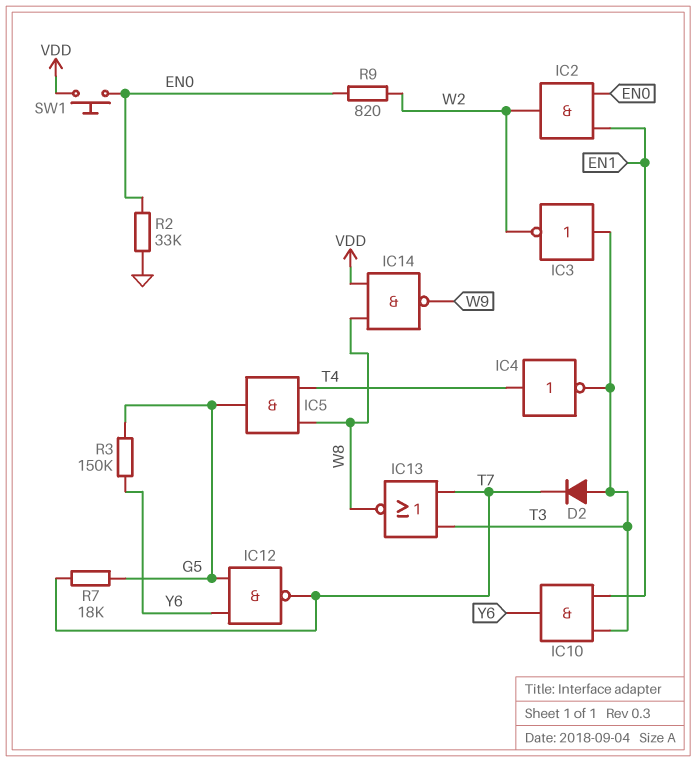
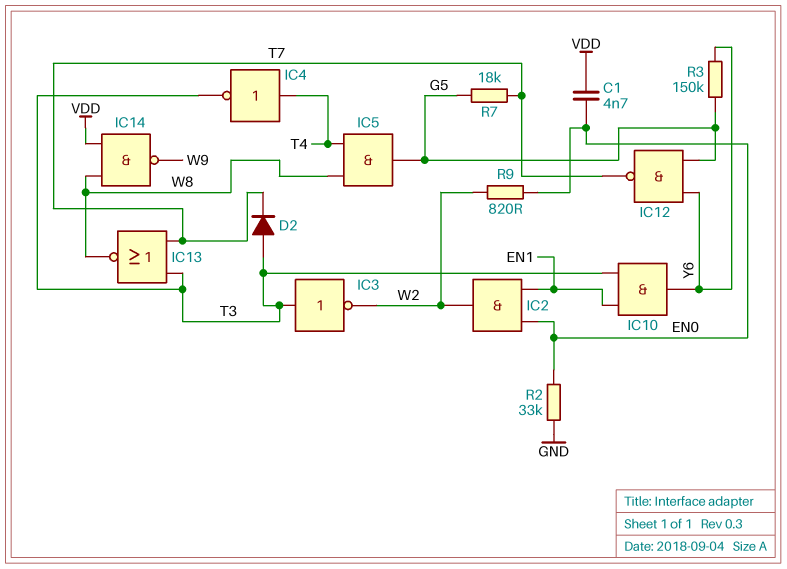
C1: none -> 4.7nF (EN0, VDD)
SW1: button (EN0, VDD) -> none

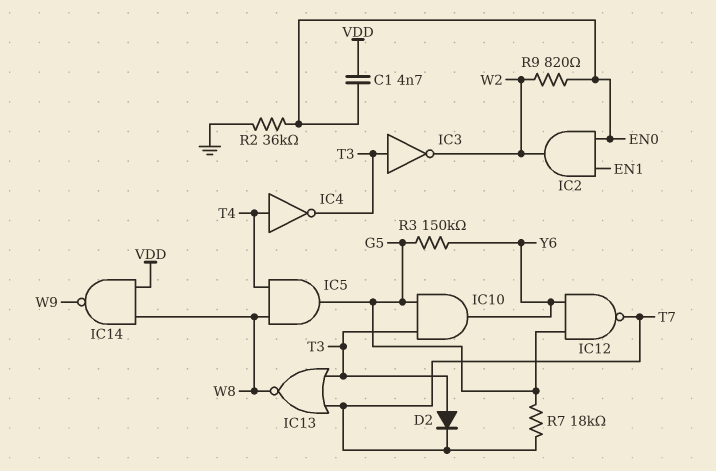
IC10: AND (in EN1, in T3, out Y6) -> AND (in G5, in T3, out Y6)
R2: 33k (EN0, GND) -> 36k (EN0, GND)

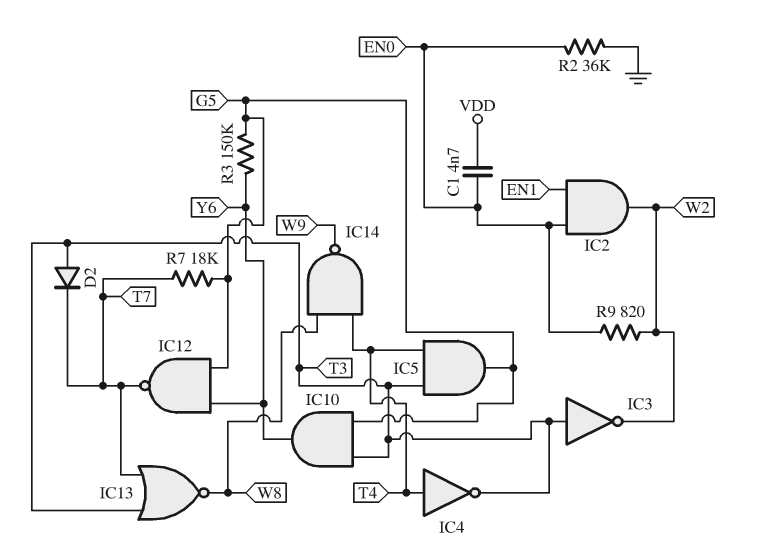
IC5: AND (in T4, in W8, out G5) -> AND (in T3, in T4, out G5)
IC14: NAND (in VDD, in W8, out W9) -> NAND (in T4, in W8, out W9)

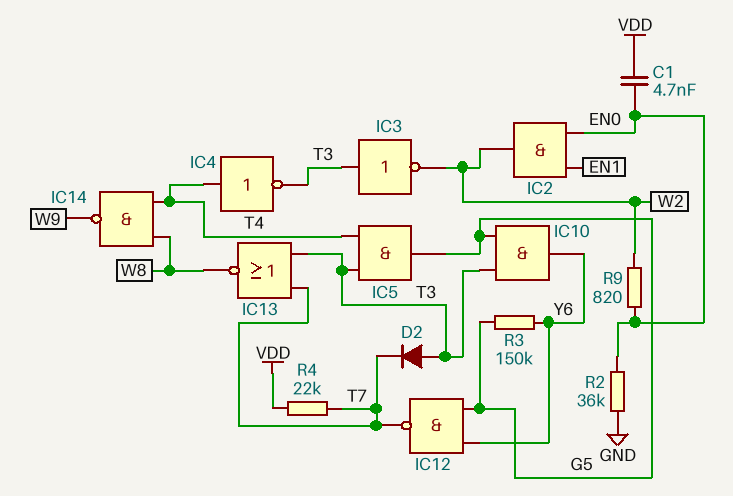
R4: none -> 22k (T7, VDD)
R7: 18k (G5, T7) -> none

